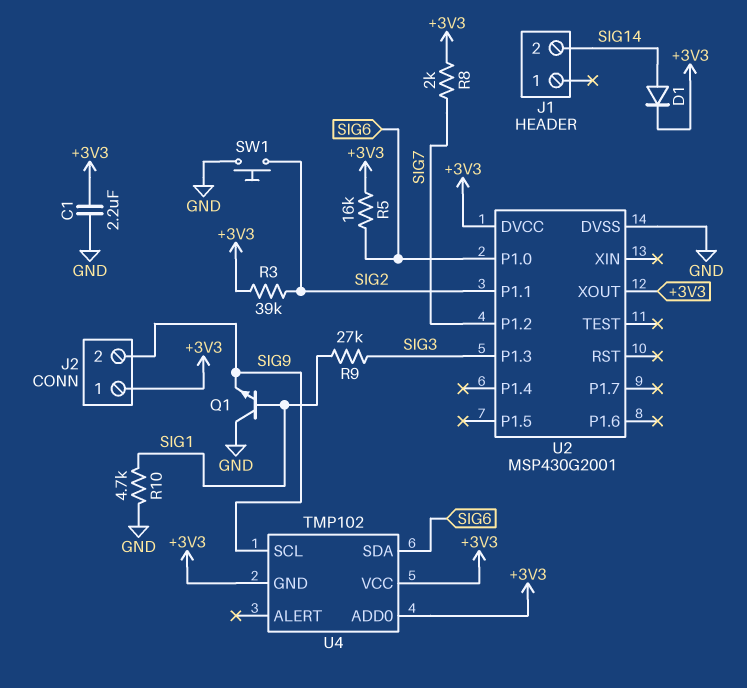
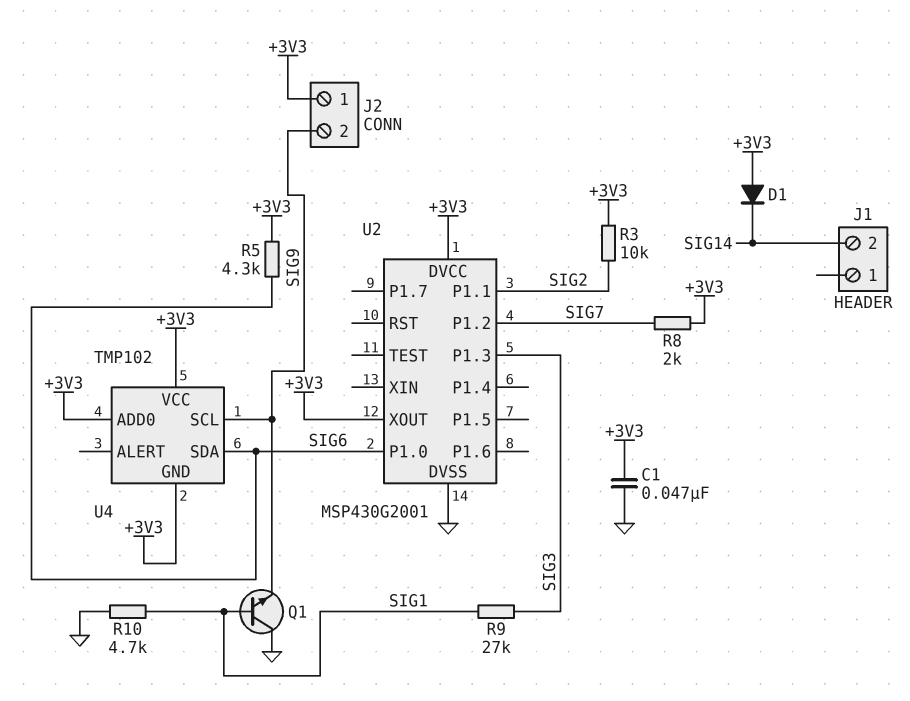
C1: 2.2uF (+3V3, GND) -> 47nF (+3V3, GND)
D1: diode (A SIG14, K +3V3) -> diode (A +3V3, K SIG14)
R3: 39k (+3V3, SIG2) -> 10k (+3V3, SIG2)
R5: 16k (+3V3, SIG6) -> 4.3k (+3V3, SIG6)
SW1: button (GND, SIG2) -> none

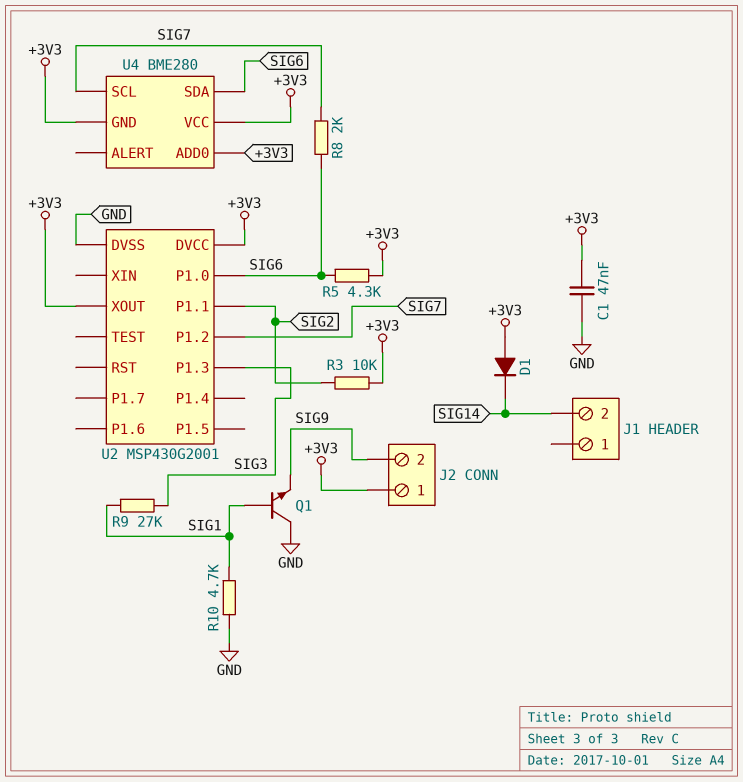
R8: 2k (+3V3, SIG7) -> 2k (SIG6, SIG7)
U4: TMP102 -> BME280
U4 pin SCL: SIG9 -> SIG7

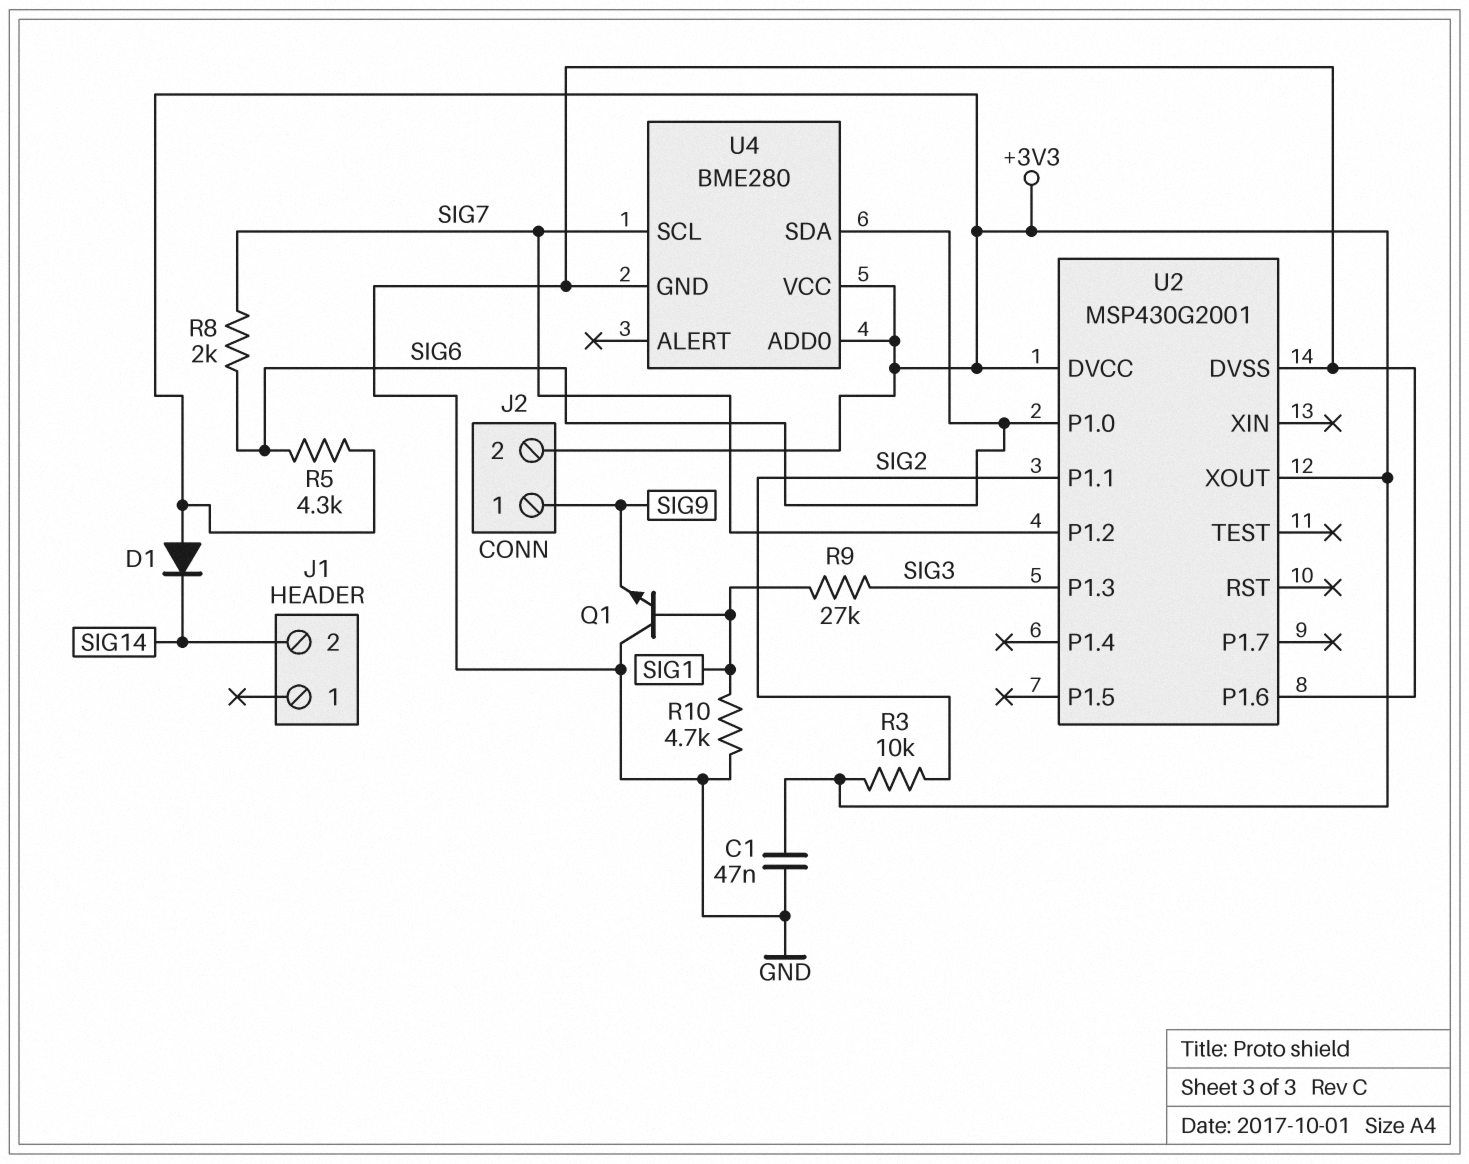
J2 pin 1: +3V3 -> SIG9
J2 pin 2: SIG9 -> +3V3
U2 pin P1.6: none -> GND
U4 pin GND: +3V3 -> GND

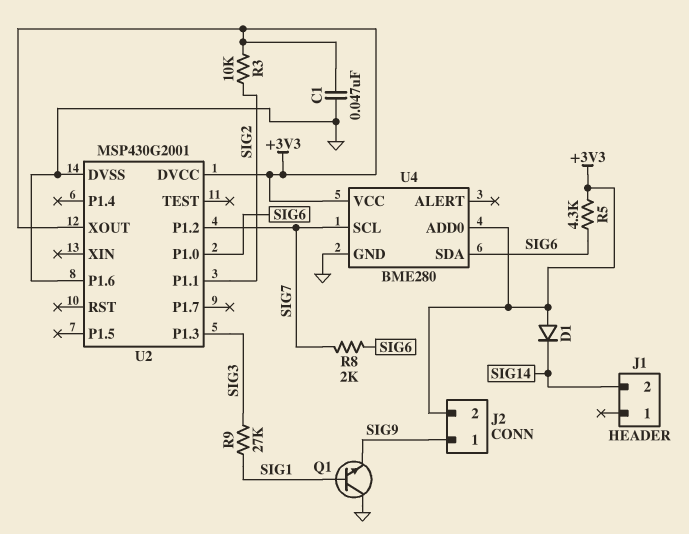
R10: 4.7k (GND, SIG1) -> none

